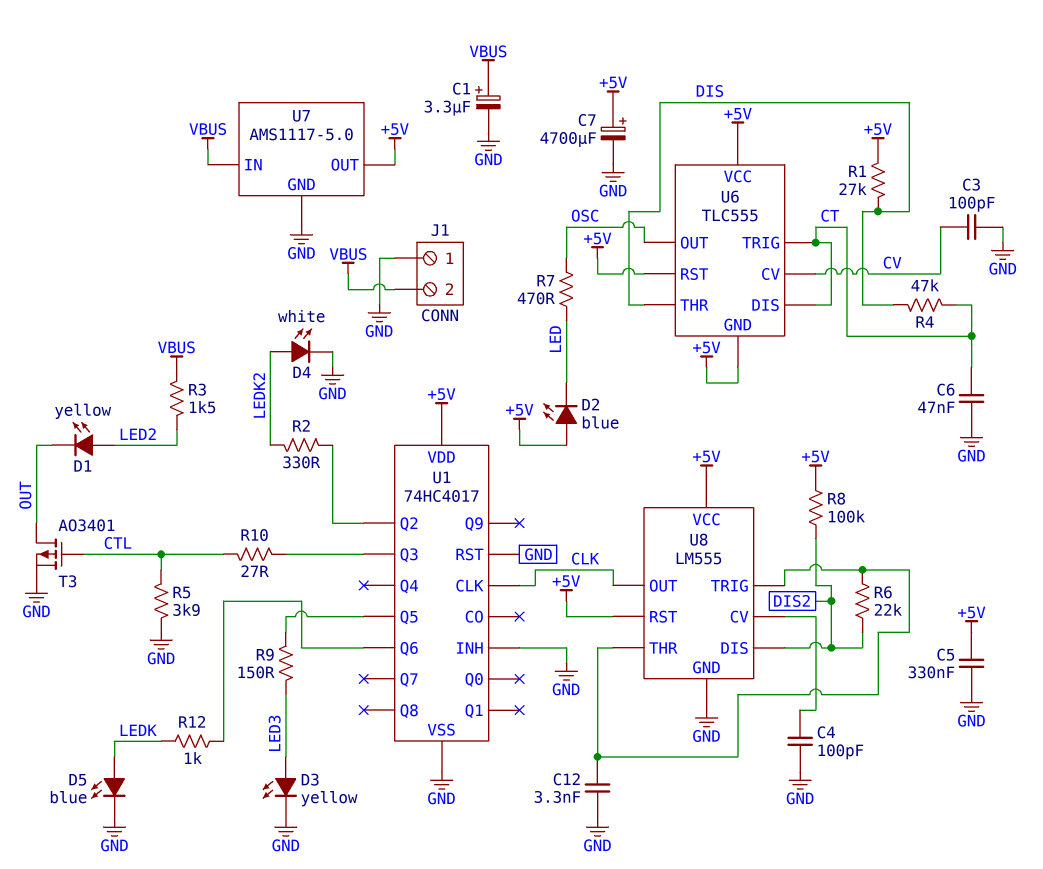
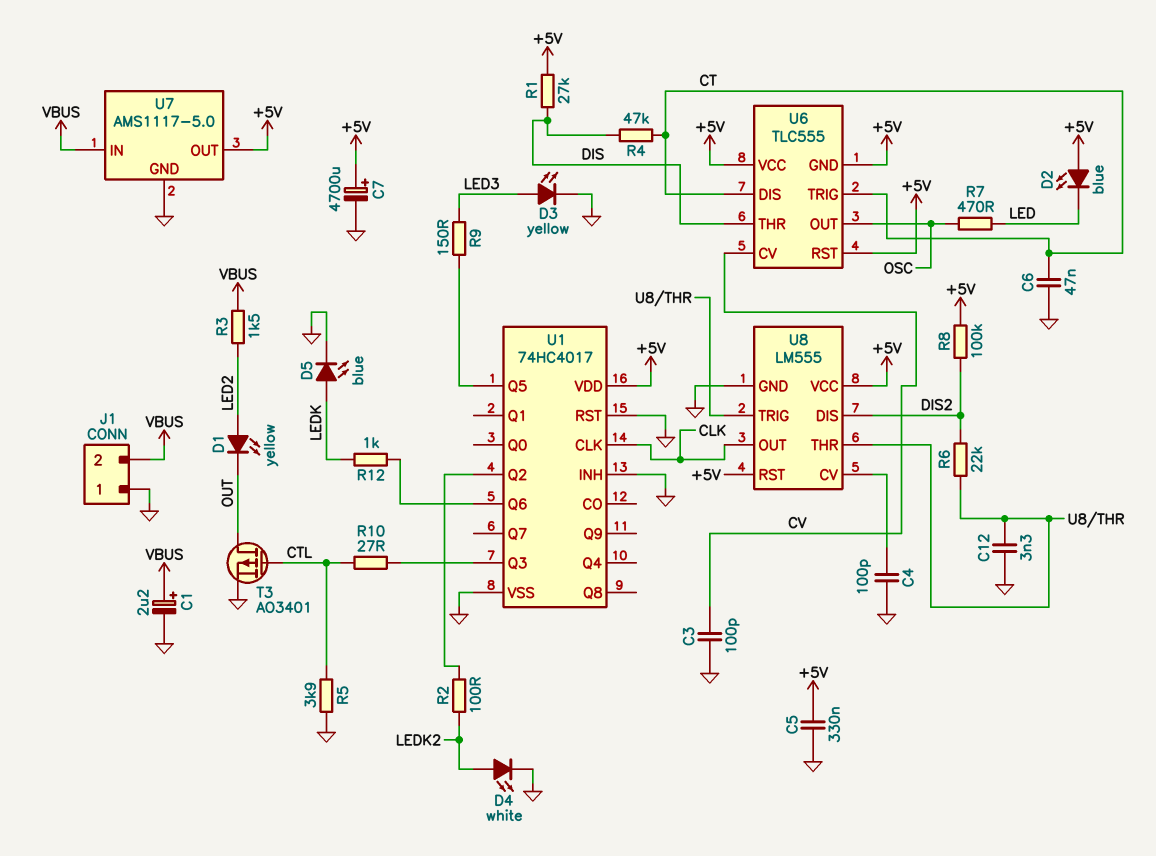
C1: 3.3uF (plus VBUS, minus GND) -> 2.2uF (plus VBUS, minus GND)
R2: 330 (LEDK2, U1/Q2) -> 100 (LEDK2, U1/Q2)

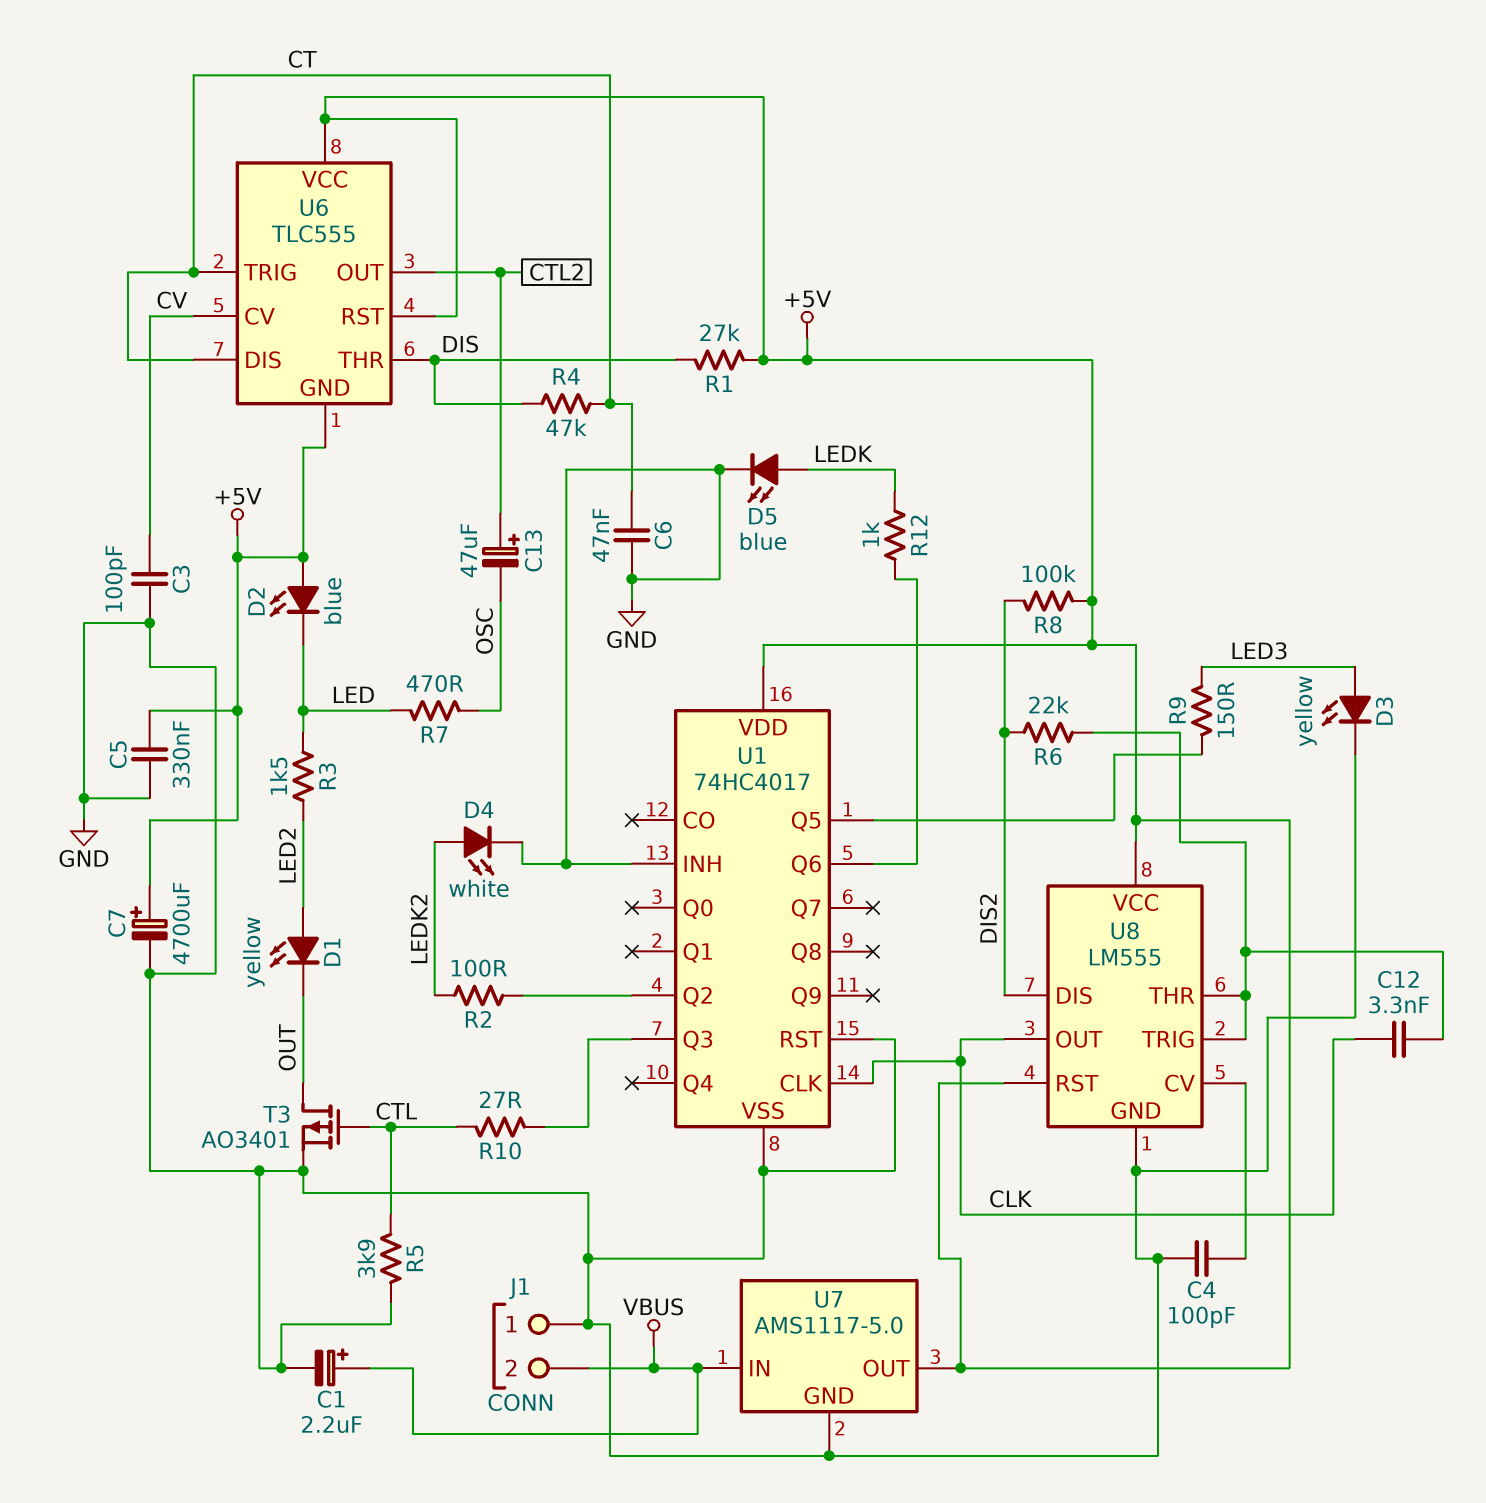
C12: 3.3nF (GND, U8/THR) -> 3.3nF (CLK, U8/THR)
C13: none -> 47uF (plus CTL2, minus OSC)
R3: 1.5k (LED2, VBUS) -> 1.5k (LED, LED2)
U6 pin OUT: OSC -> CTL2

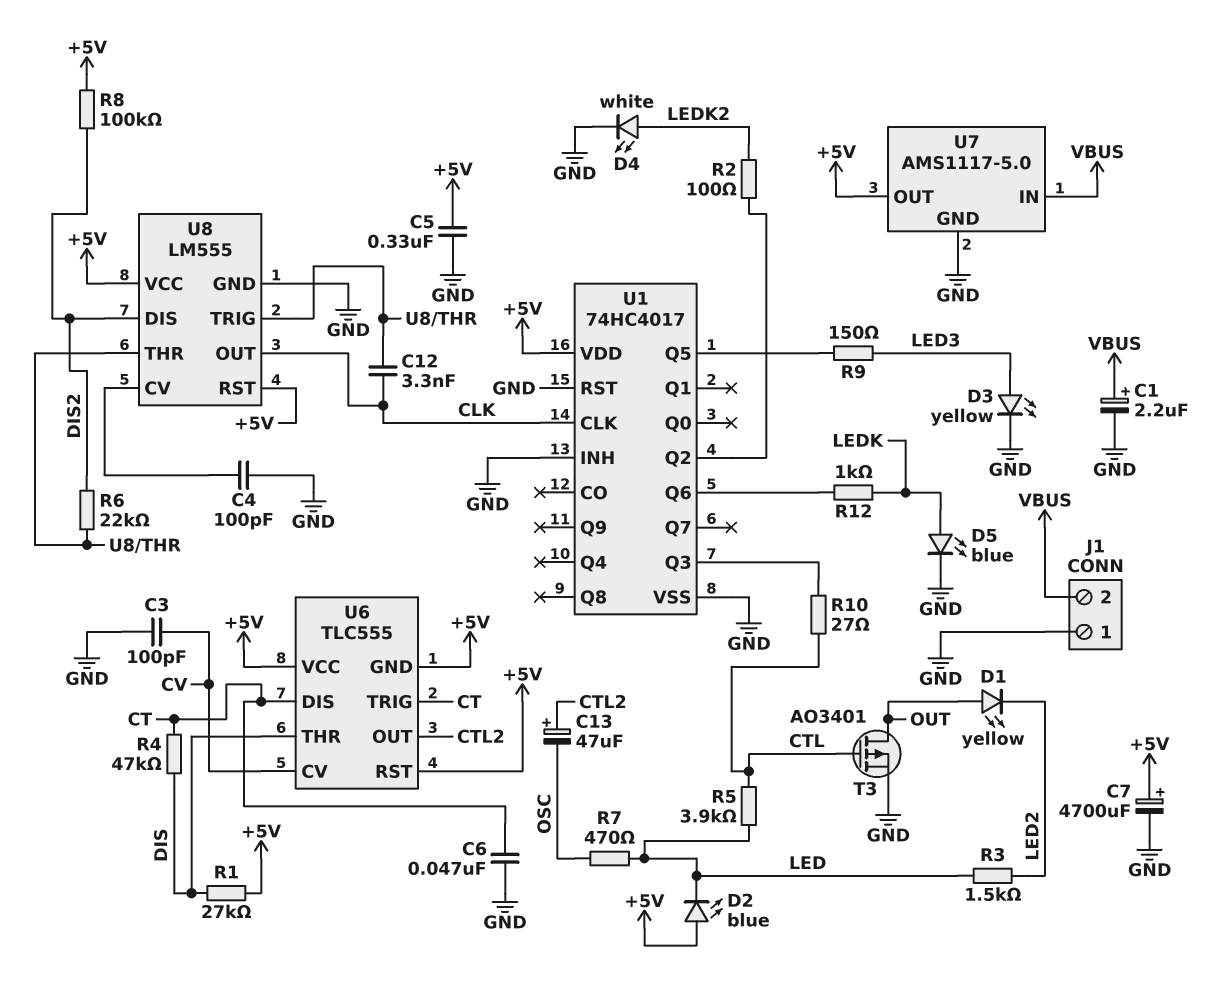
D1: LED yellow (A LED2, K OUT) -> LED yellow (A OUT, K LED2)
R5: 3.9k (CTL, GND) -> 3.9k (CTL, LED)

